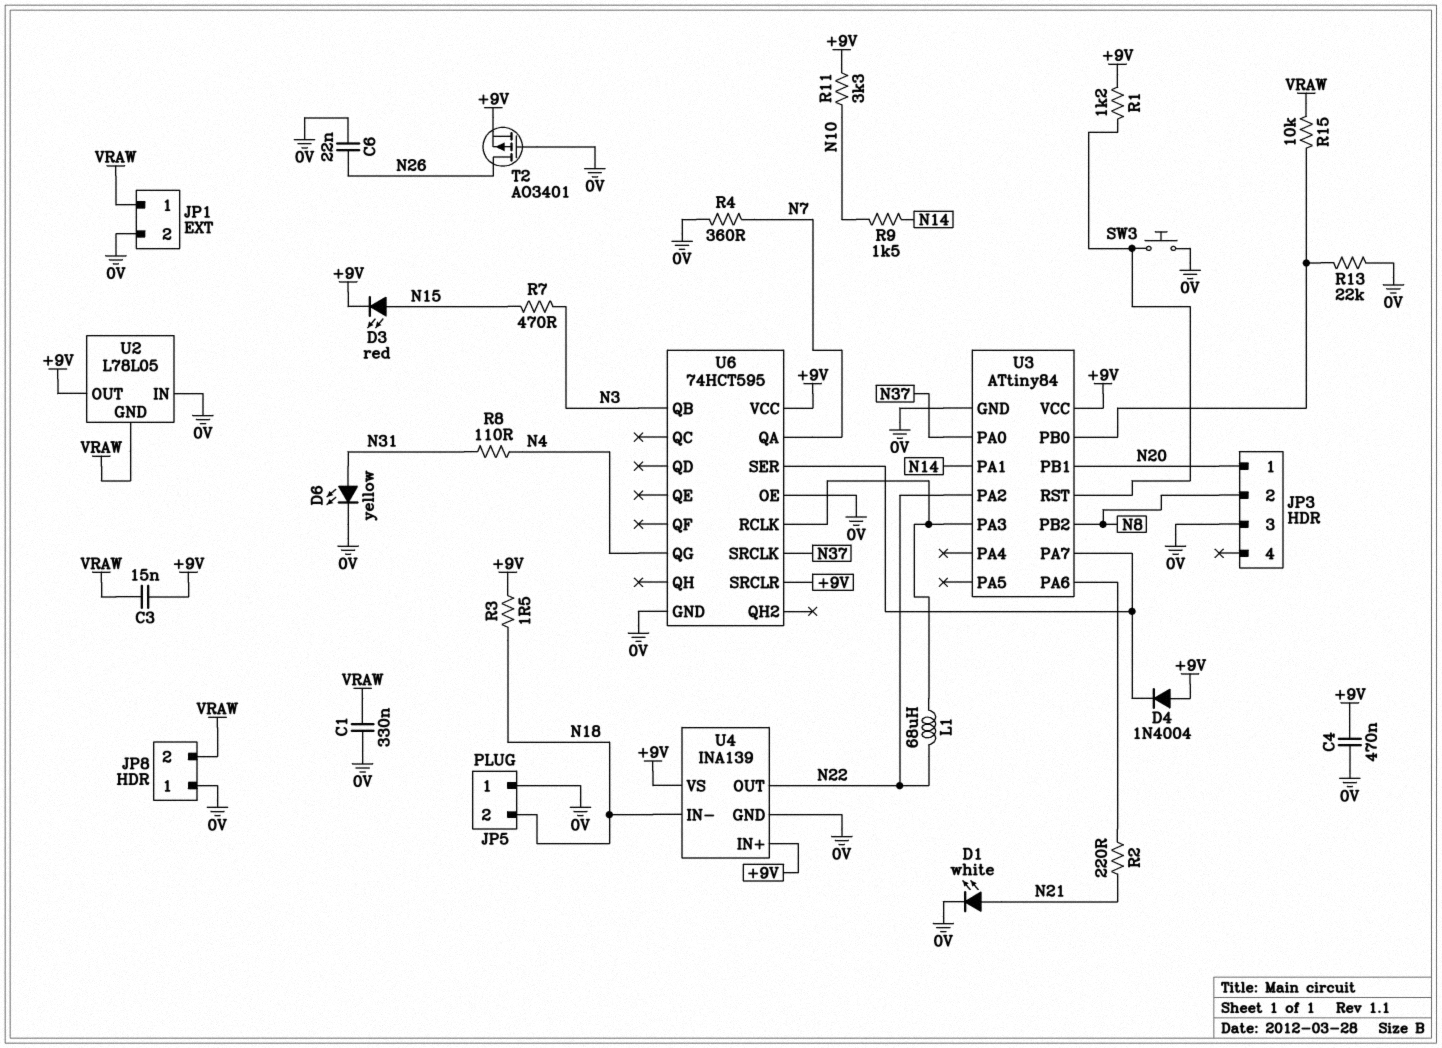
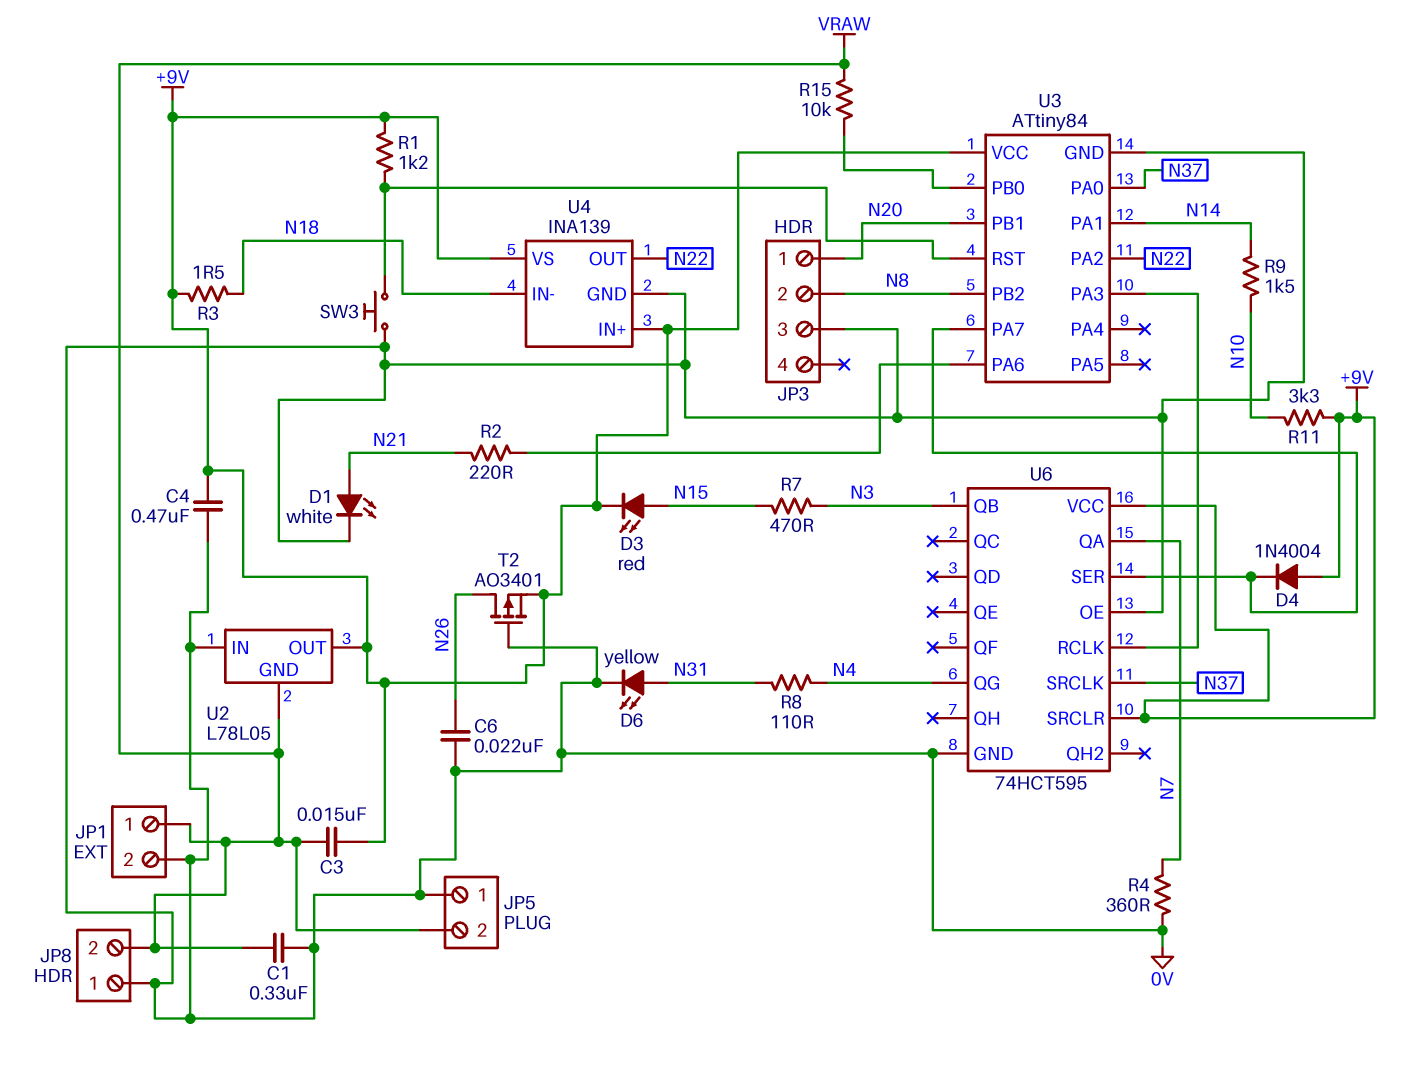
JP5 pin 2: N18 -> VRAW
L1: 68uH (N22, U3/PA3) -> none
R13: 22k (0V, U3/PB0) -> none

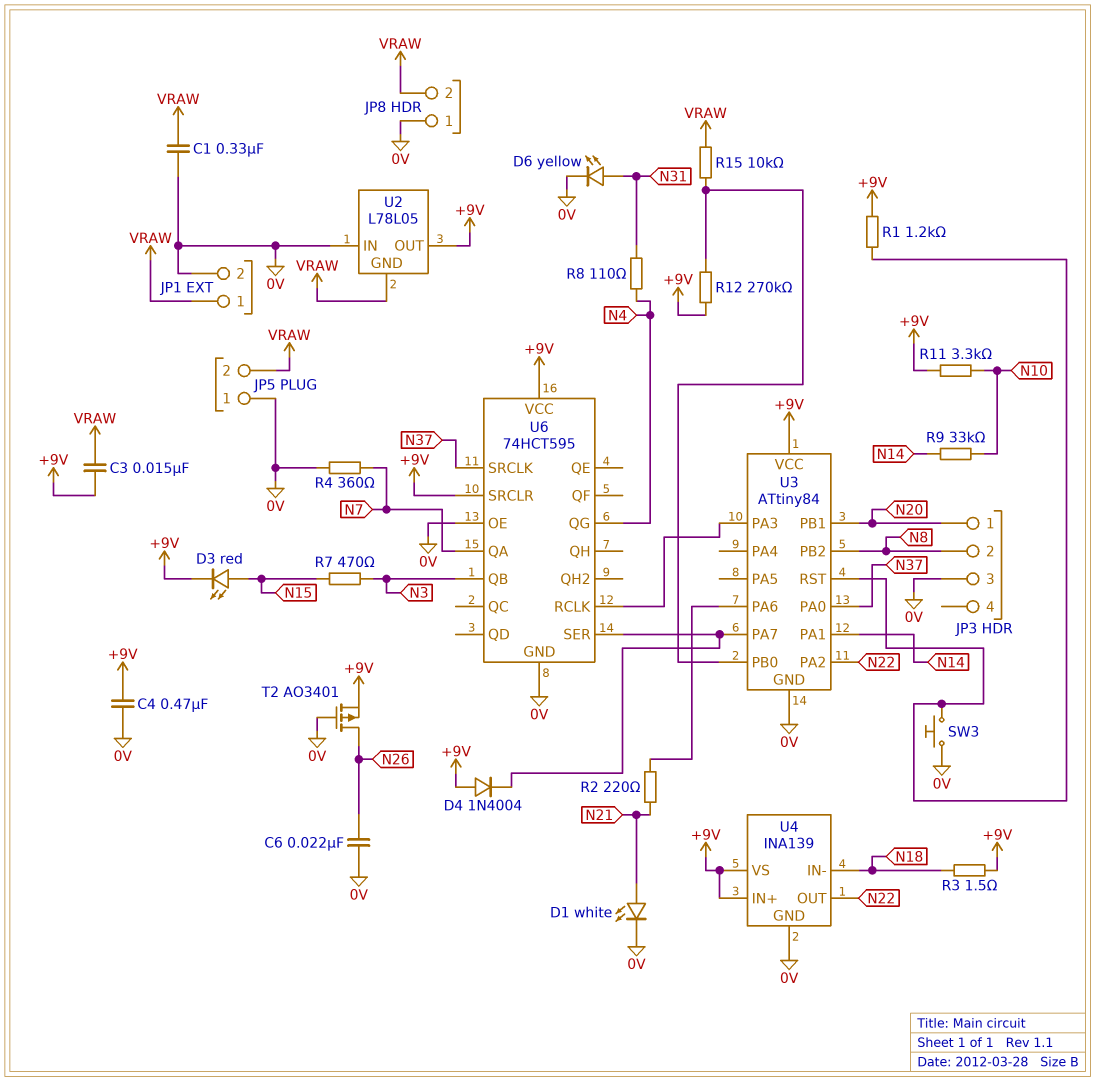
R9: 1.5k (N10, N14) -> 33k (N10, N14)
R12: none -> 270k (+9V, U3/PB0)

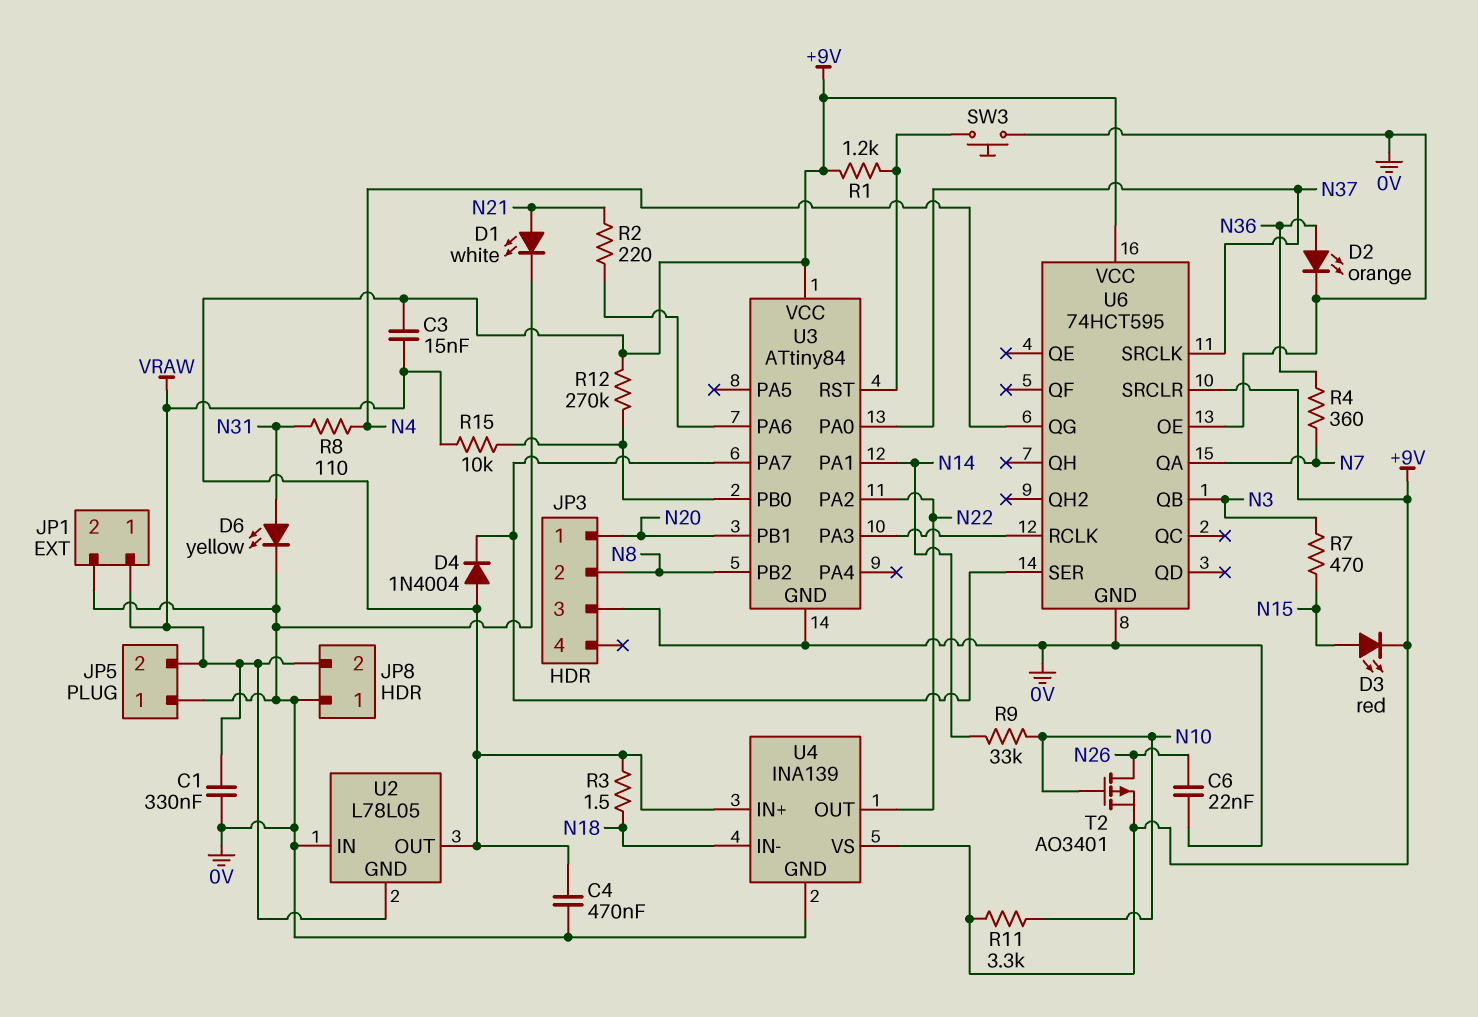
D2: none -> LED orange (A N36, K 0V)
R4: 360 (0V, N7) -> 360 (N7, N36)
T2: PMOS AO3401 (G 0V, D N26, S +9V) -> PMOS AO3401 (G N10, D N26, S +9V)

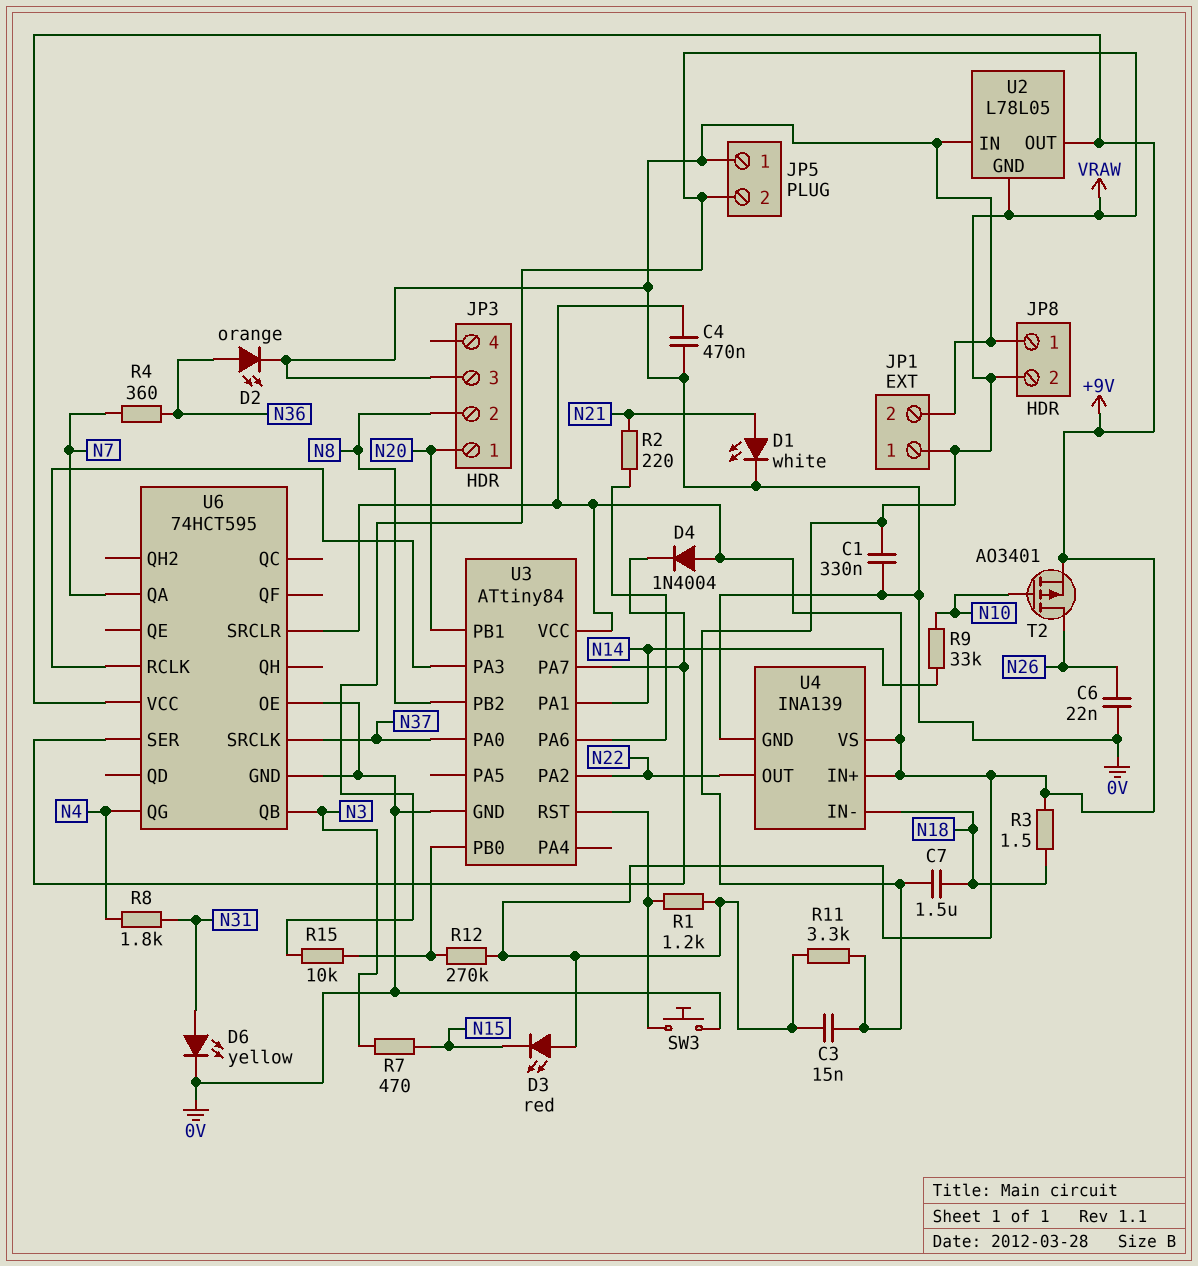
C7: none -> 1.5uF (N18, VRAW)
D3: LED red (A N15, K +9V) -> LED red (A +9V, K N15)
R8: 110 (N4, N31) -> 1.8k (N4, N31)
R11: 3.3k (+9V, N10) -> 3.3k (+9V, VRAW)

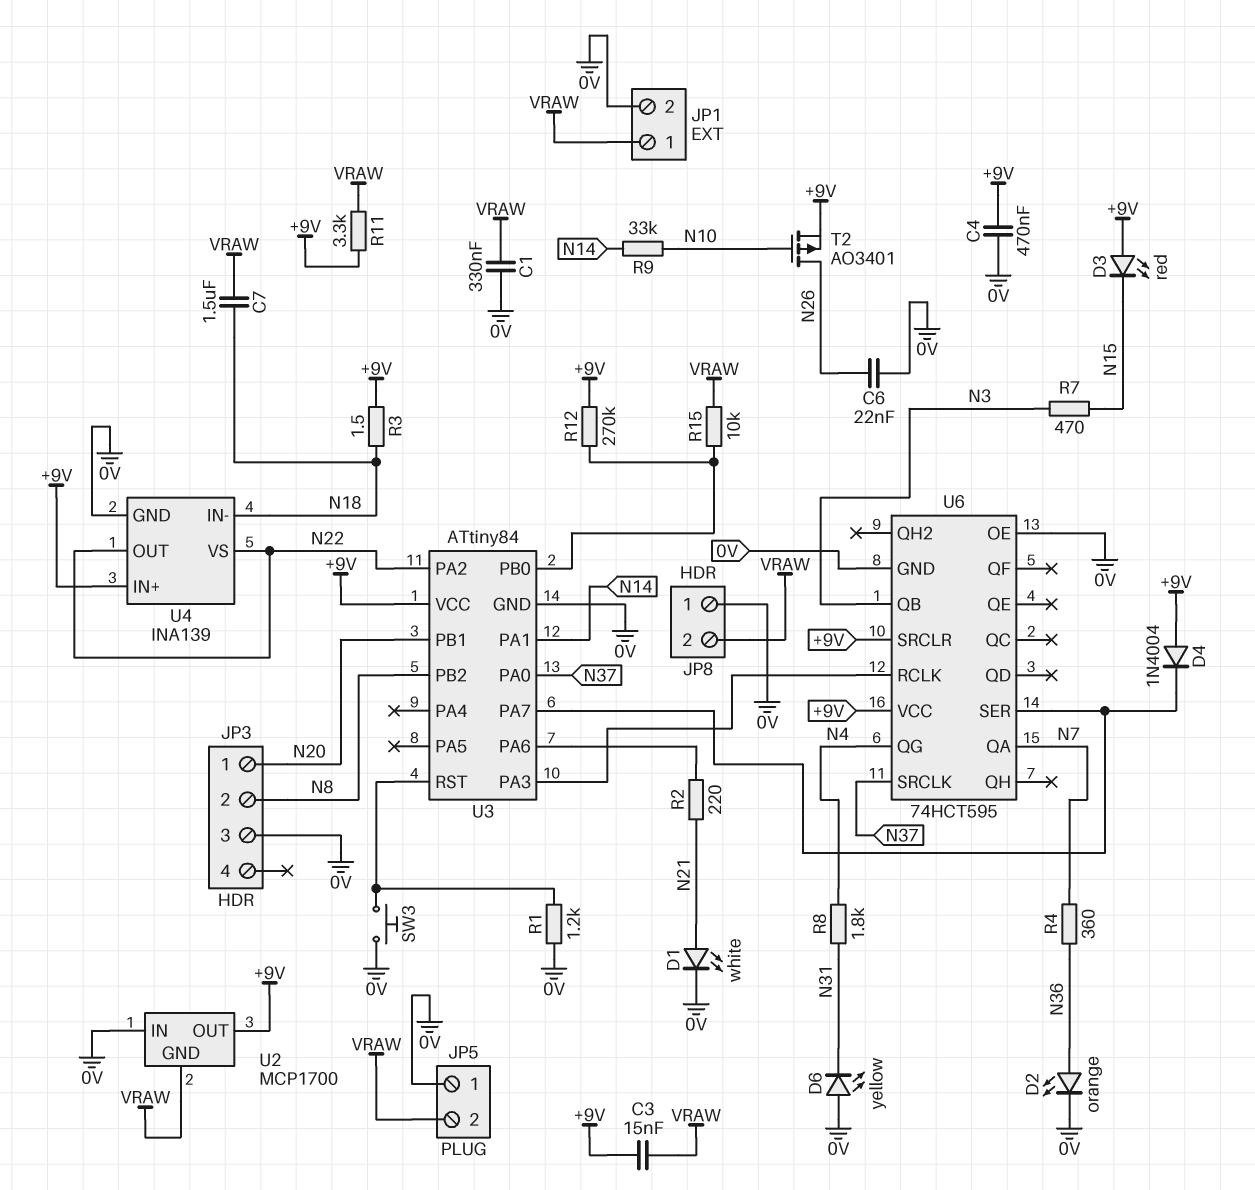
D6: LED yellow (A N31, K 0V) -> LED yellow (A 0V, K N31)
R1: 1.2k (+9V, U3/RST) -> 1.2k (0V, U3/RST)
U2: L78L05 -> MCP1700
U4 pin VS: +9V -> N22

